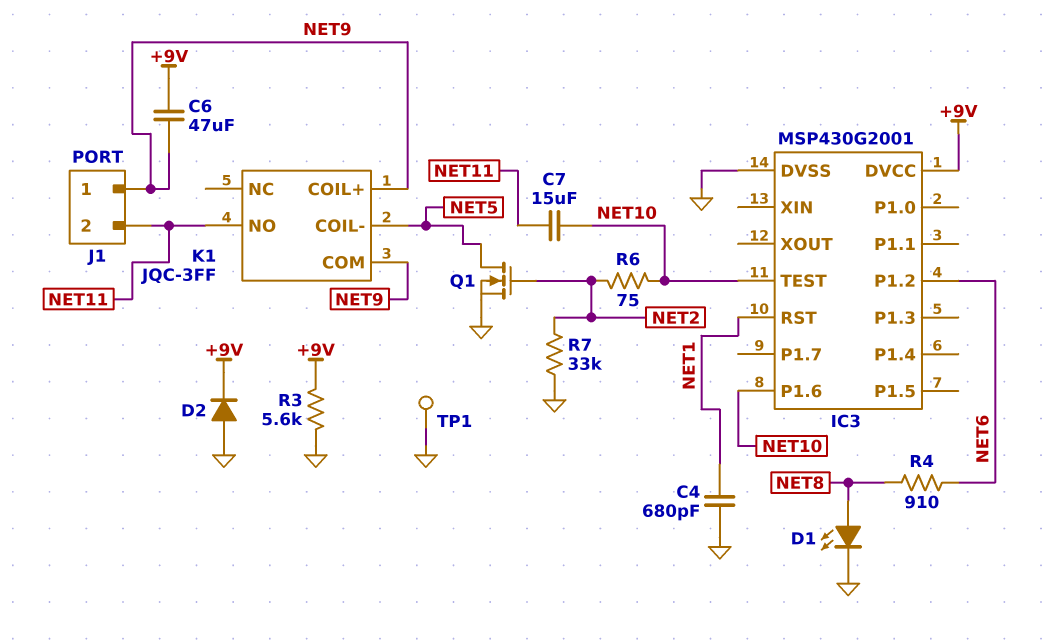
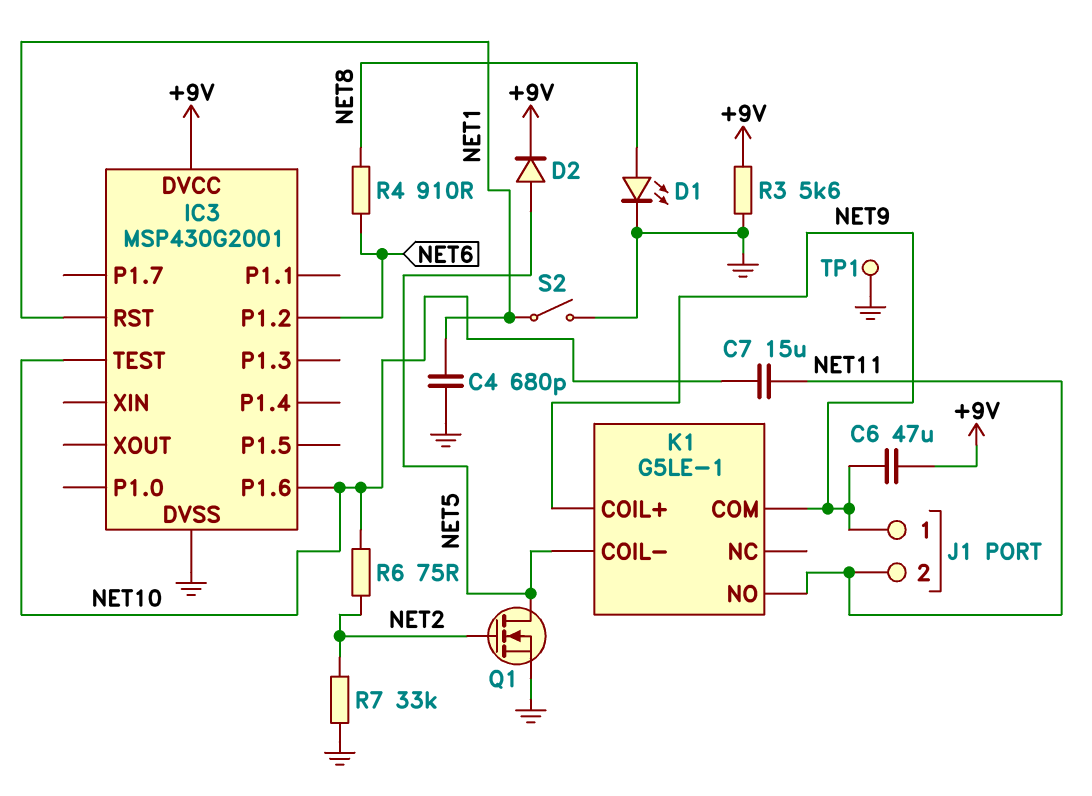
D2: diode (A GND, K +9V) -> diode (A NET5, K +9V)
K1: JQC-3FF -> G5LE-1
S2: none -> switch (GND, NET1)

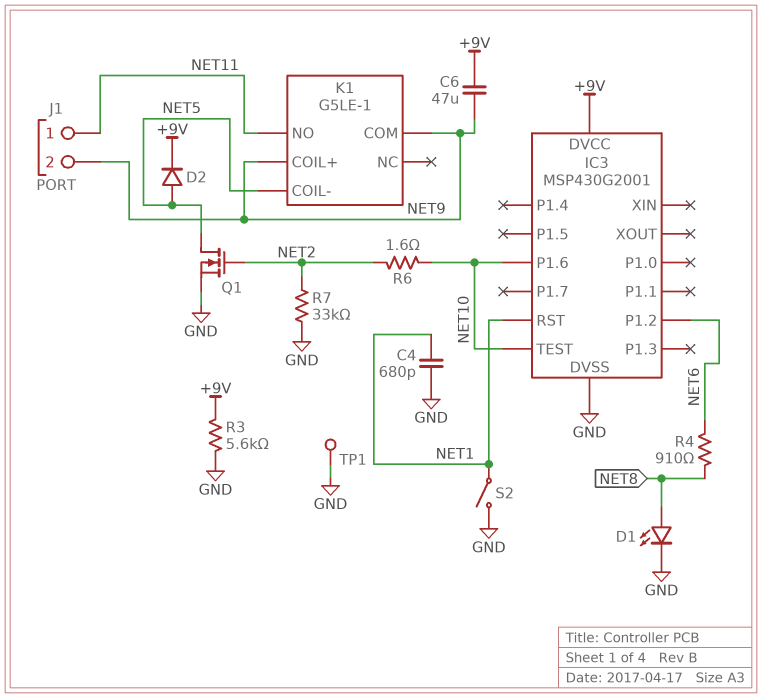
C7: 15uF (NET10, NET11) -> none
J1 pin 1: NET9 -> NET11
J1 pin 2: NET11 -> NET9
R6: 75 (NET2, NET10) -> 1.6 (NET2, NET10)

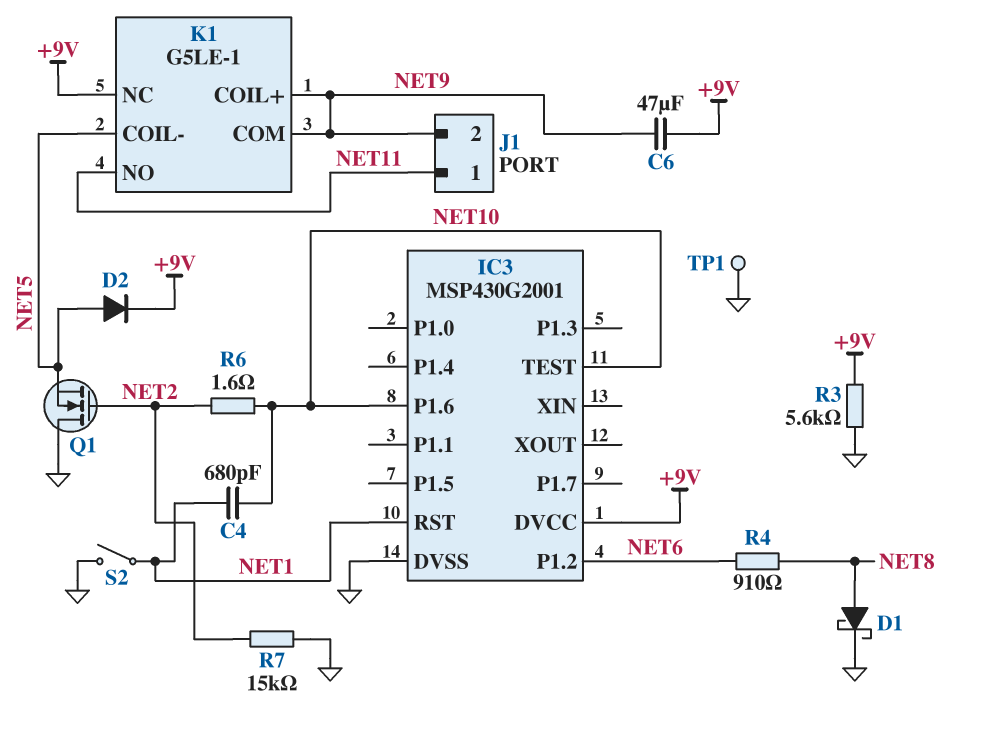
C4: 680pF (GND, NET1) -> 680pF (NET1, NET10)
D1: LED (A NET8, K GND) -> schottky (A NET8, K GND)
K1 pin NC: none -> +9V
Q1: NMOS (G NET2, D NET5, S GND) -> NMOS (G NET2, D GND, S NET5)
R7: 33k (GND, NET2) -> 15k (GND, NET2)

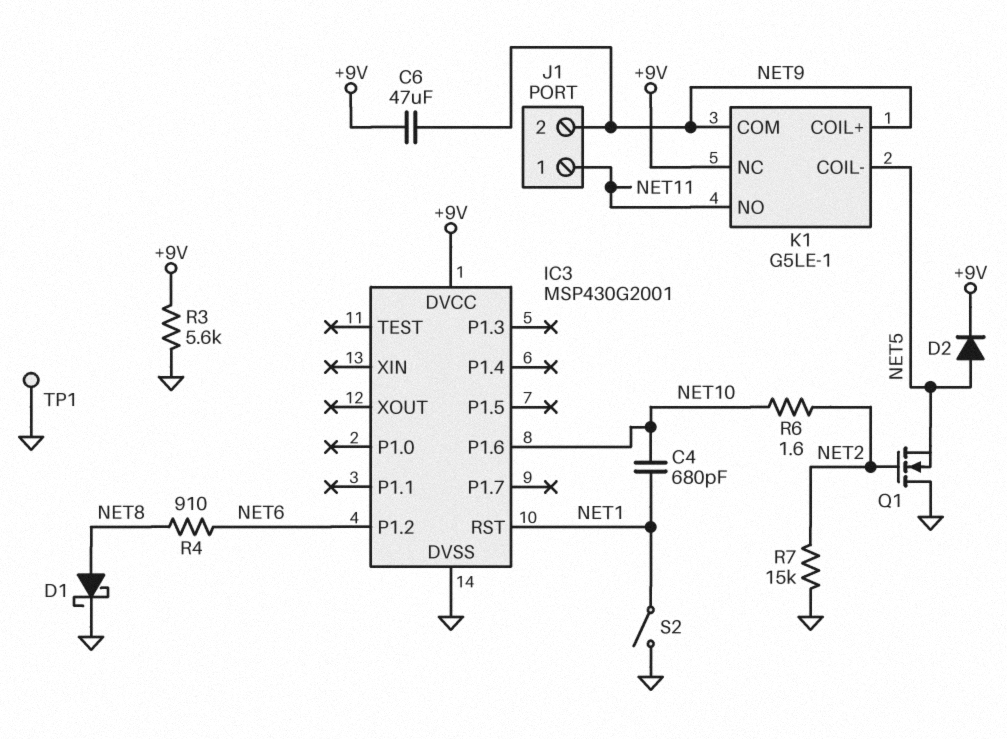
IC3 pin TEST: NET10 -> none

